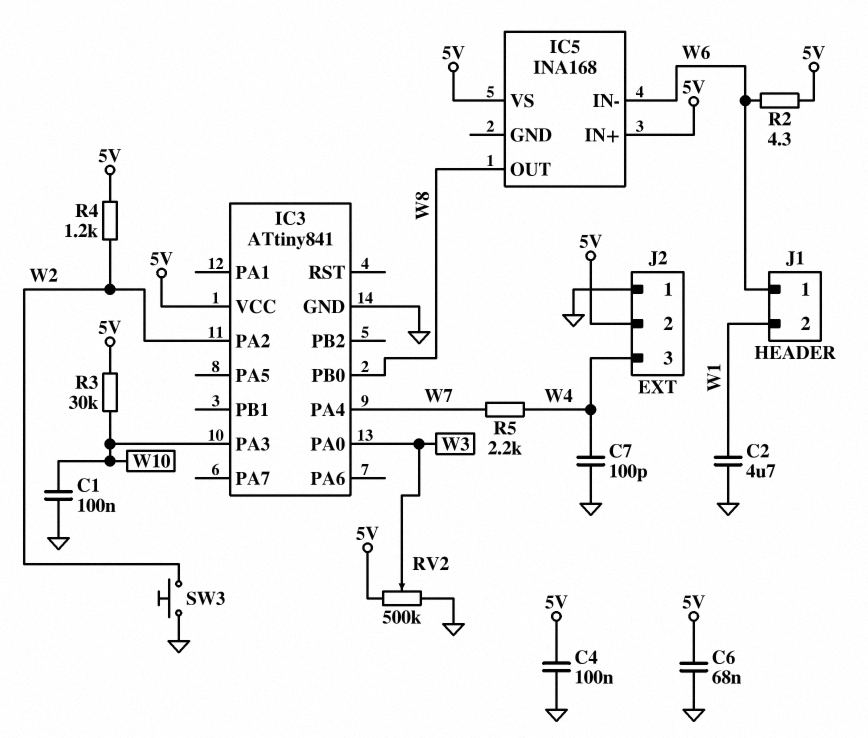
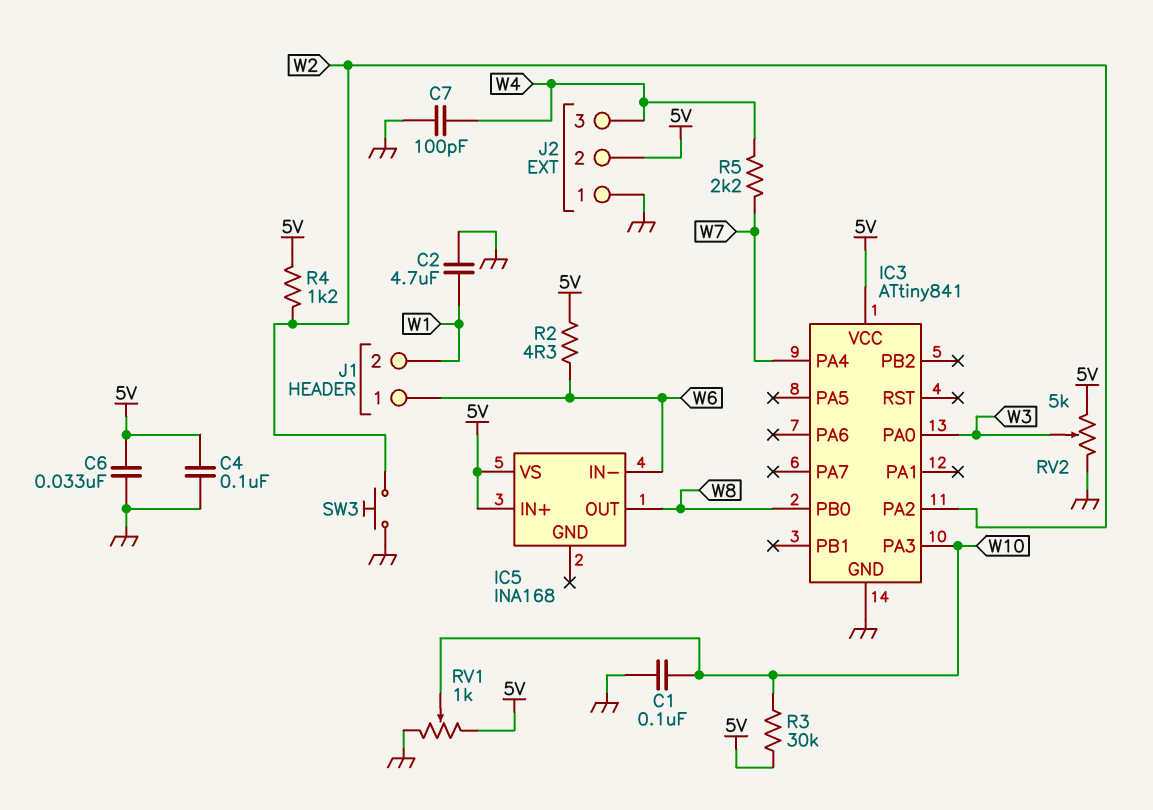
C6: 68nF (5V, GND) -> 33nF (5V, GND)
RV1: none -> 1k (5V, GND, wiper W10)
RV2: 500k (5V, GND, wiper W3) -> 5k (5V, GND, wiper W3)

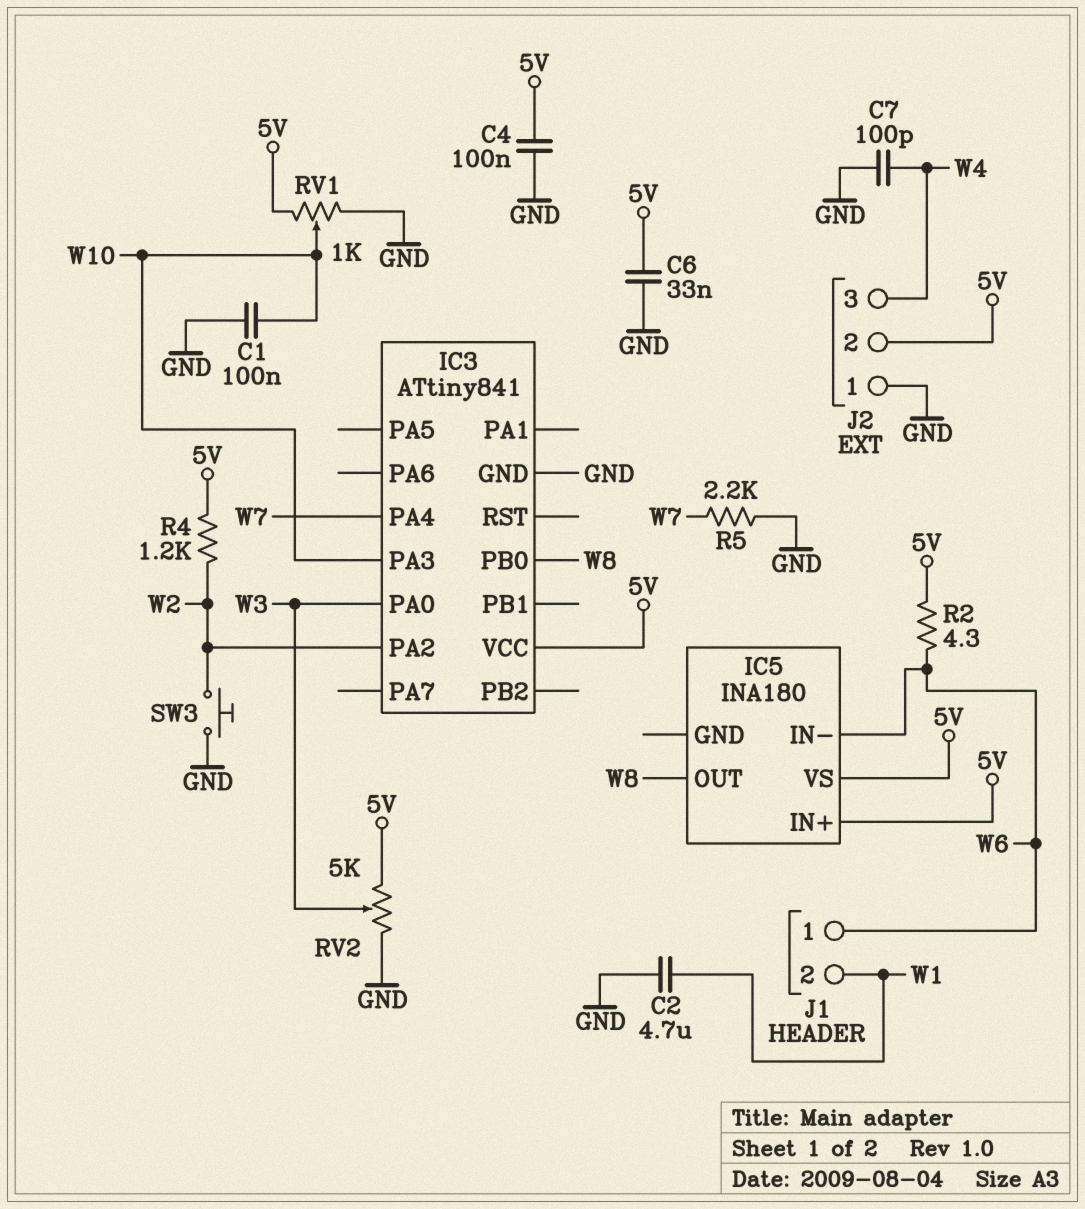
IC5: INA168 -> INA180
R3: 30k (5V, W10) -> none
R5: 2.2k (W4, W7) -> 2.2k (GND, W7)

